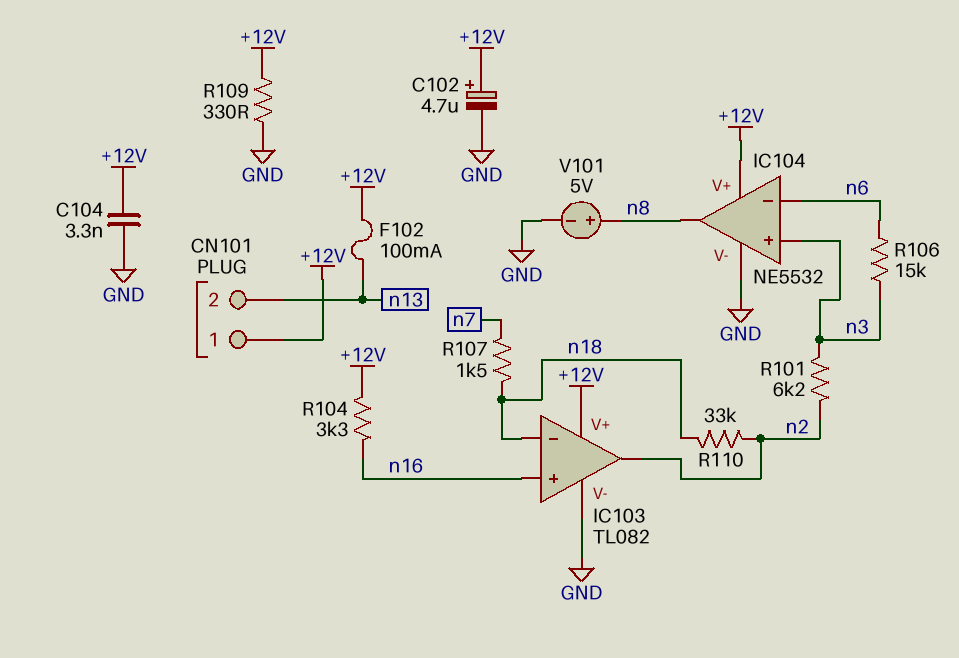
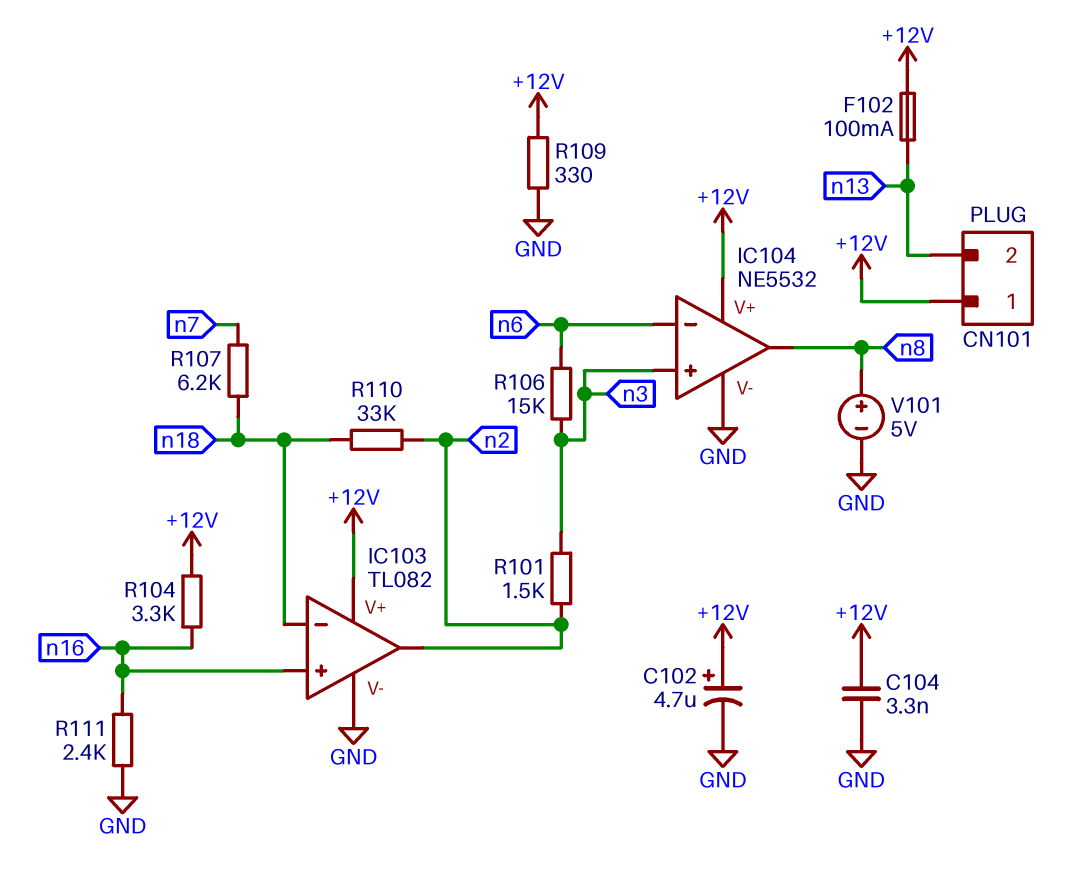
R101: 6.2k (n2, n3) -> 1.5k (n2, n3)
R107: 1.5k (n7, n18) -> 6.2k (n7, n18)
R111: none -> 2.4k (GND, n16)

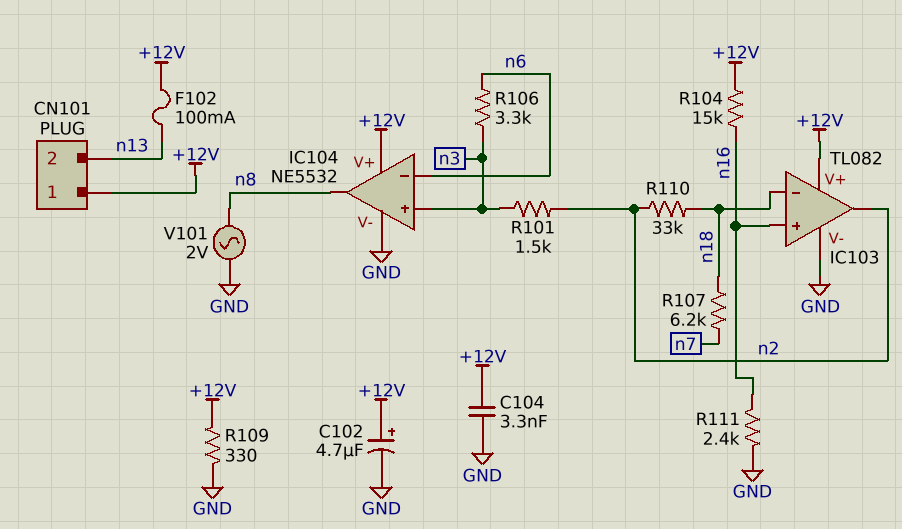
R104: 3.3k (+12V, n16) -> 15k (+12V, n16)
R106: 15k (n3, n6) -> 3.3k (n3, n6)
V101: 5V (plus n8, minus GND) -> AC 2V (GND, n8)

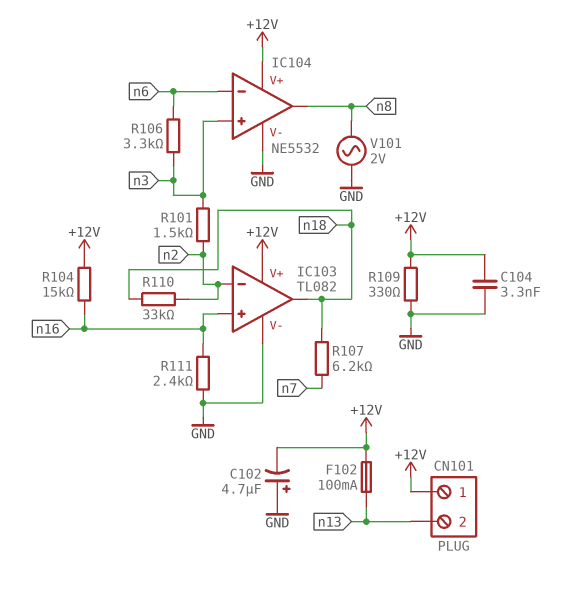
C102: 4.7uF (plus +12V, minus GND) -> 4.7uF (plus GND, minus +12V)
IC103 pin in-: n18 -> n2
IC103 pin out: n2 -> n18

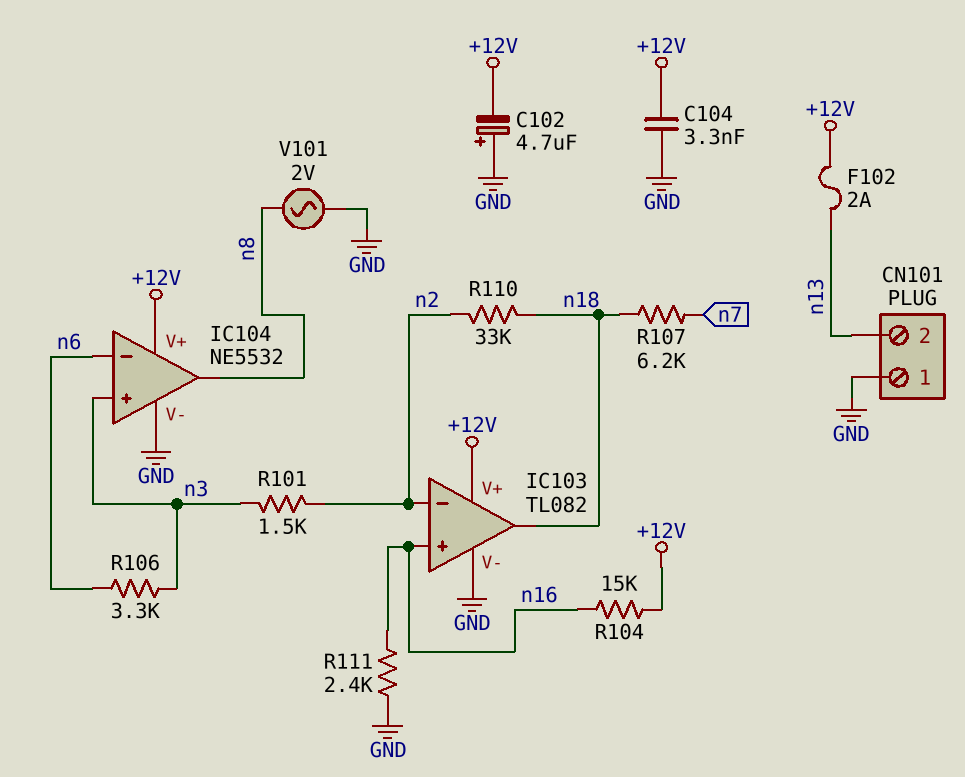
CN101 pin 1: +12V -> GND
F102: 100mA (+12V, n13) -> 2A (+12V, n13)
R109: 330 (+12V, GND) -> none

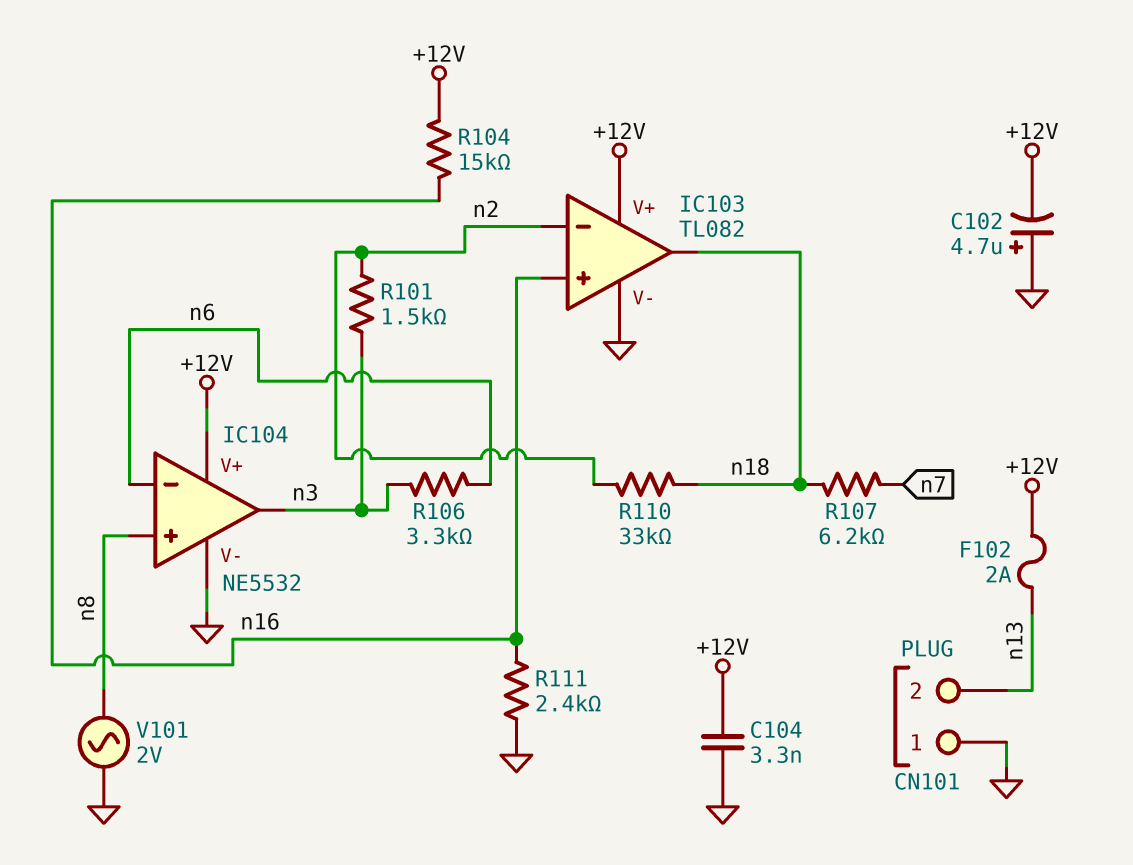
IC104 pin in+: n3 -> n8
IC104 pin out: n8 -> n3

